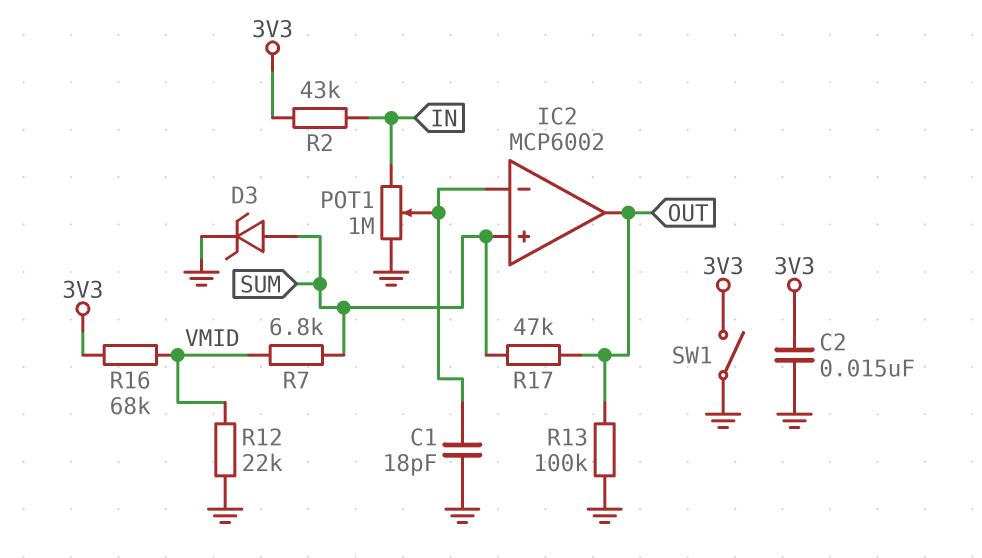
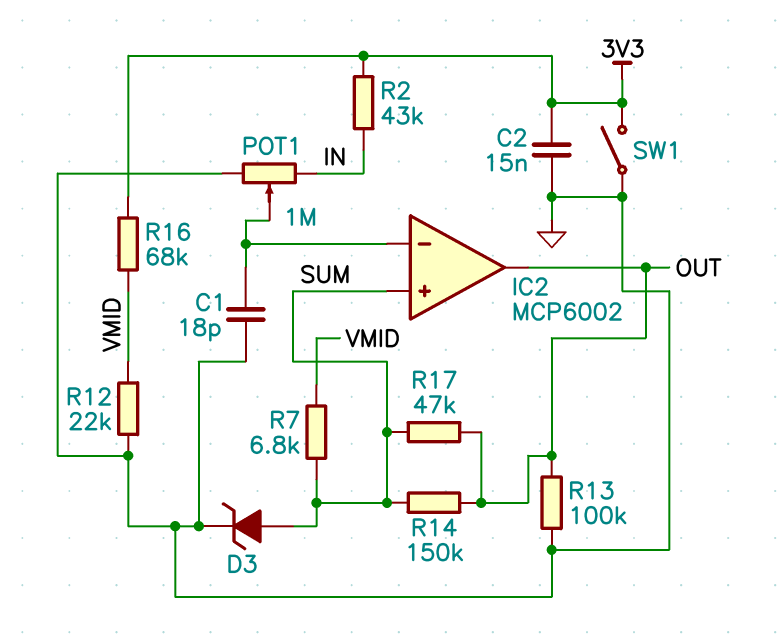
R14: none -> 150k (OUT, SUM)

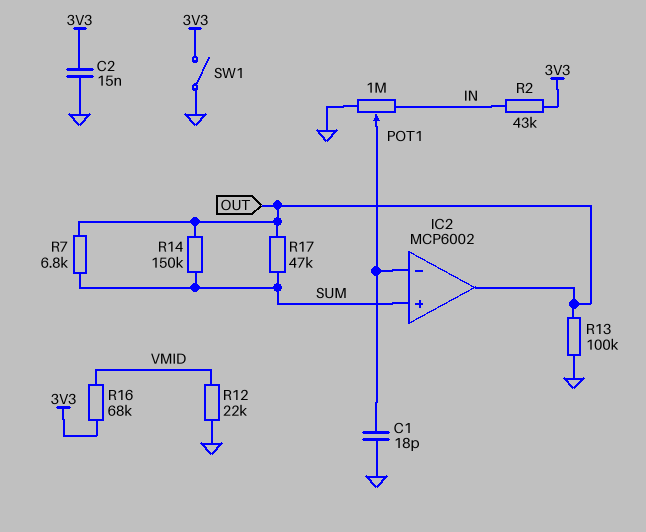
D3: zener (A SUM, K GND) -> none
R7: 6.8k (SUM, VMID) -> 6.8k (OUT, SUM)

